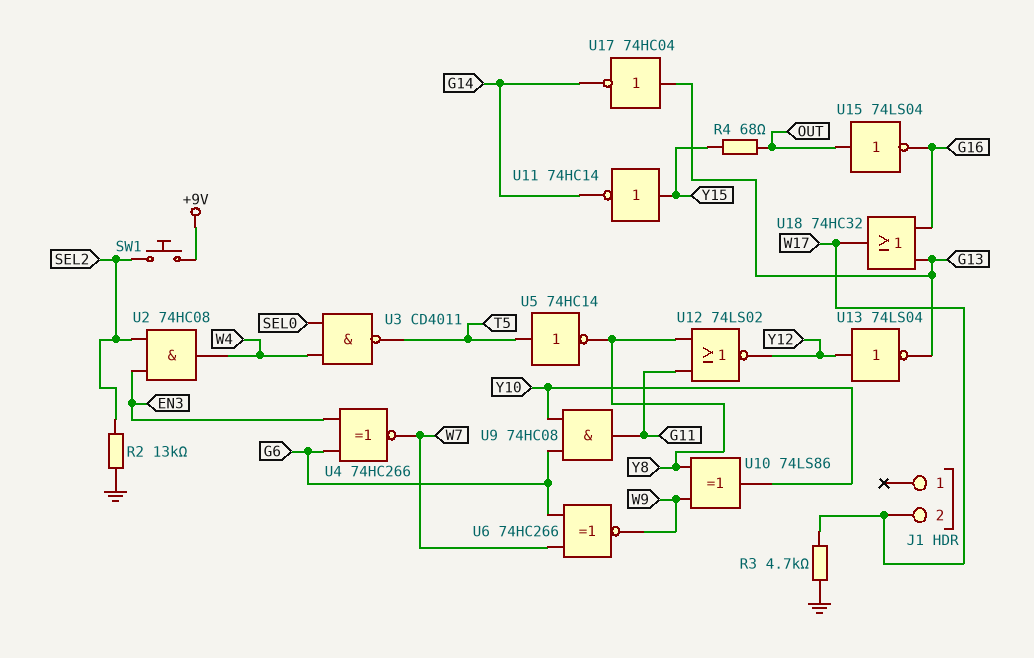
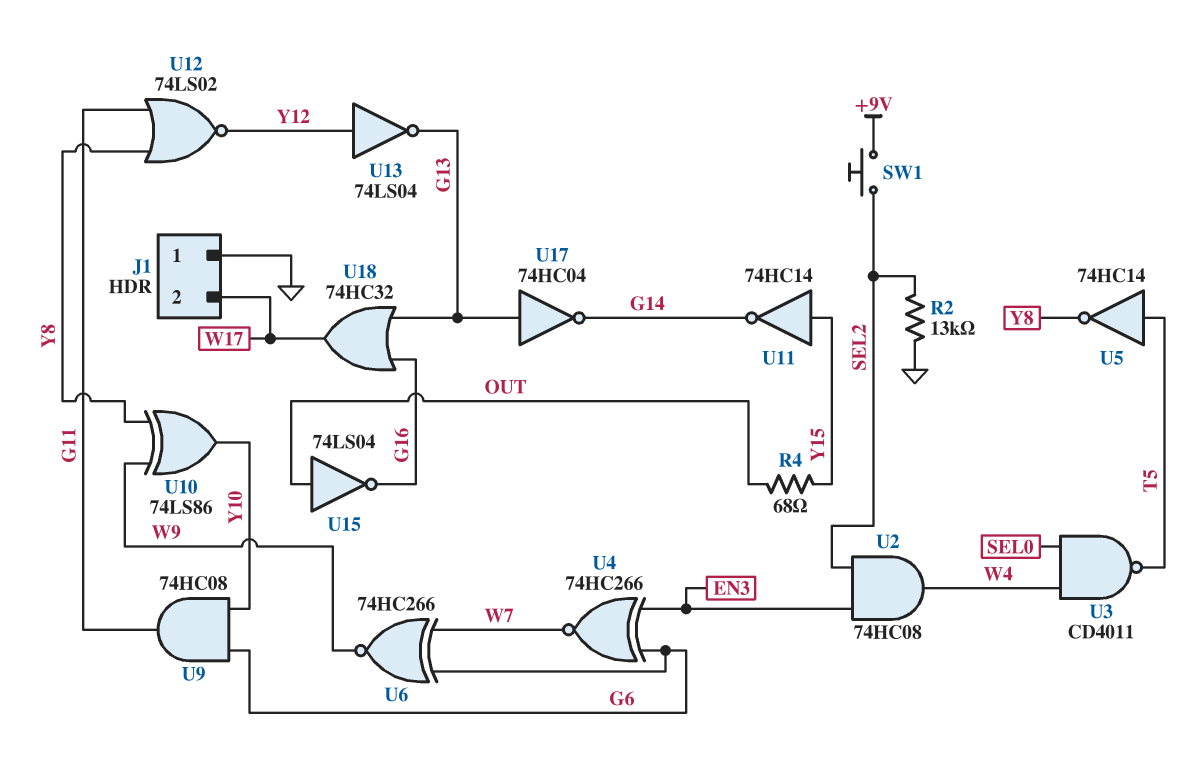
J1 pin 1: none -> GND
R3: 4.7k (GND, W17) -> none

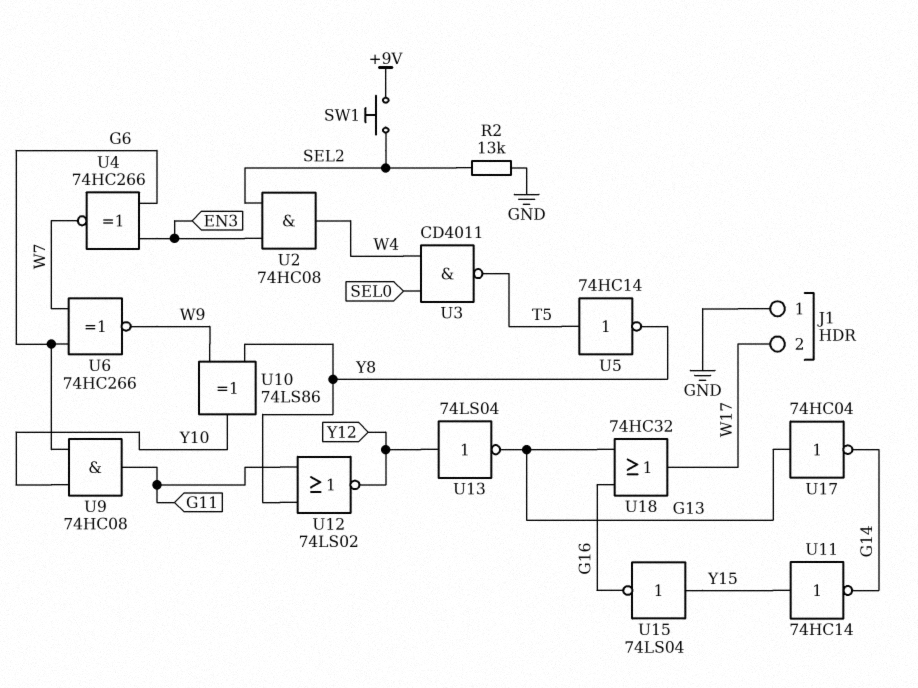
R4: 68 (OUT, Y15) -> none
U15: NOT 74LS04 (in OUT, out G16) -> NOT 74LS04 (in Y15, out G16)

